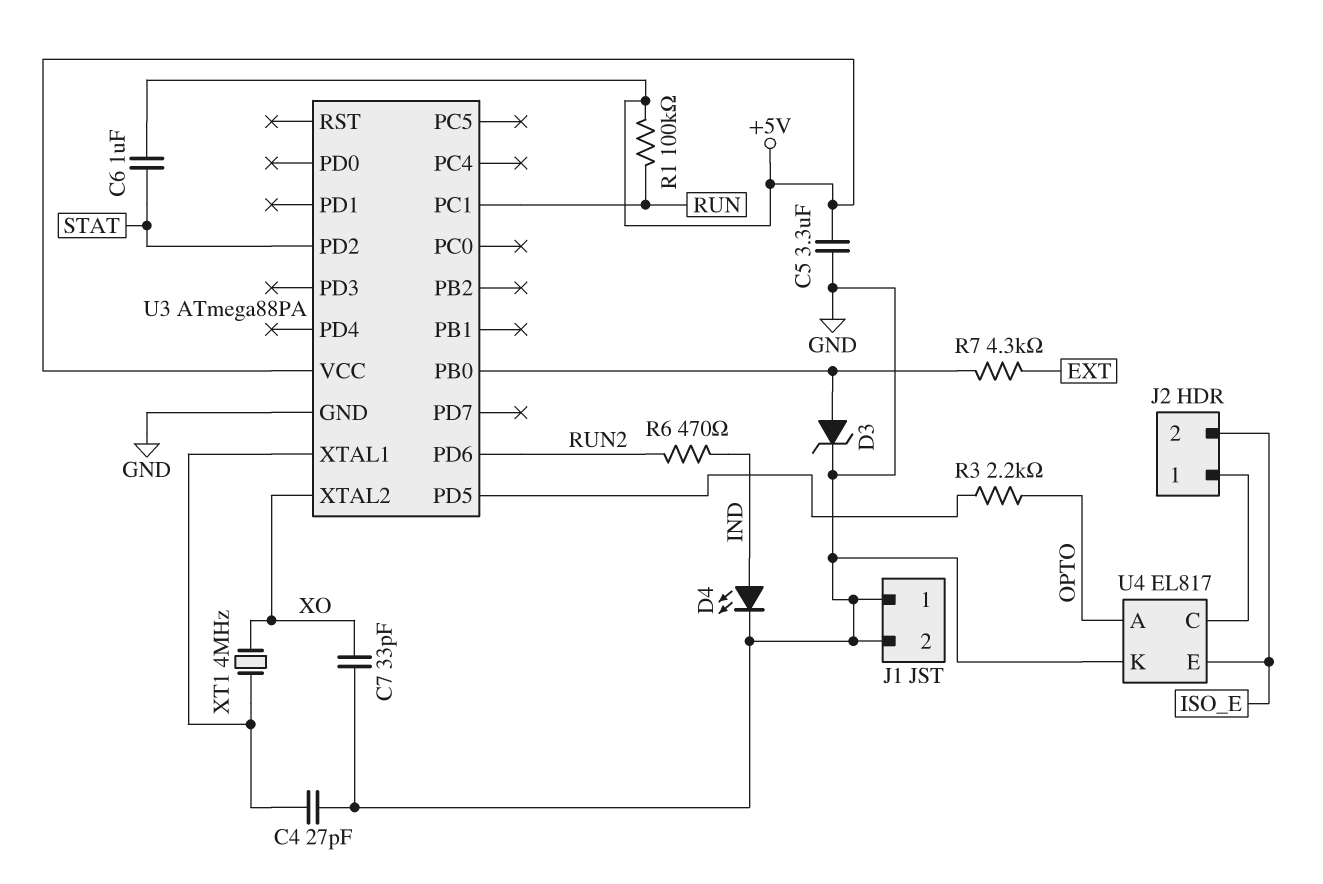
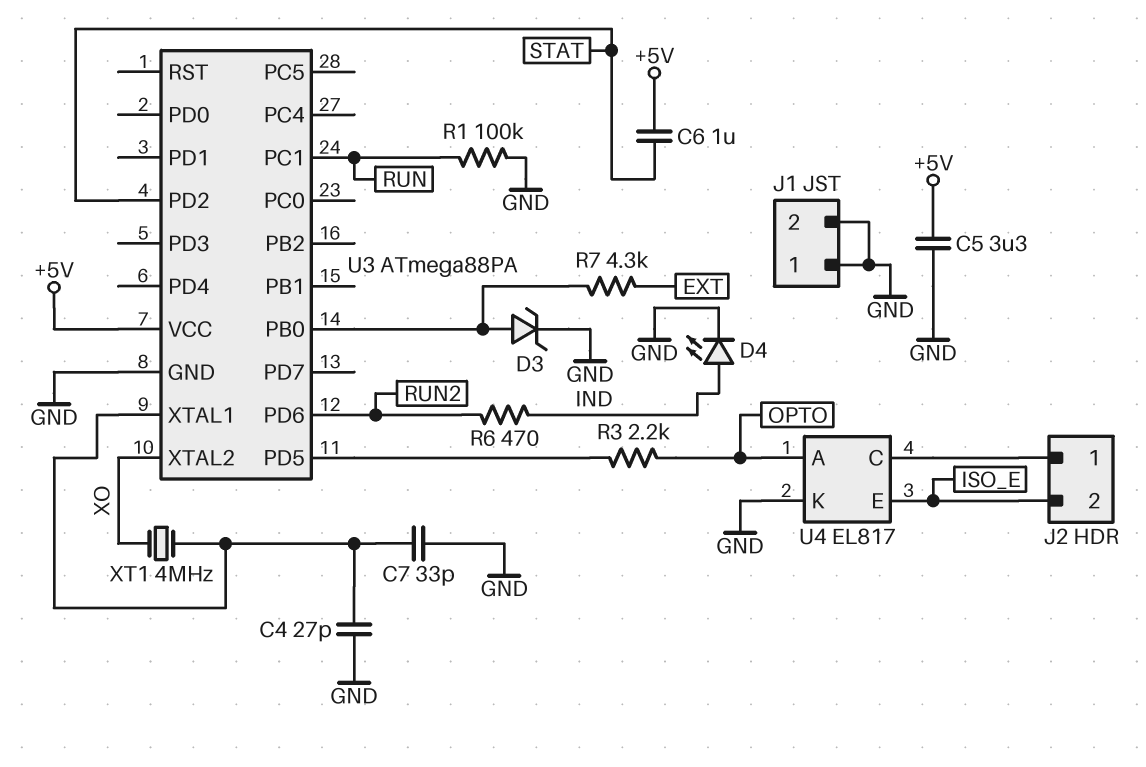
C7: 33pF (GND, XO) -> 33pF (GND, U3/XTAL1)
R1: 100k (+5V, RUN) -> 100k (GND, RUN)

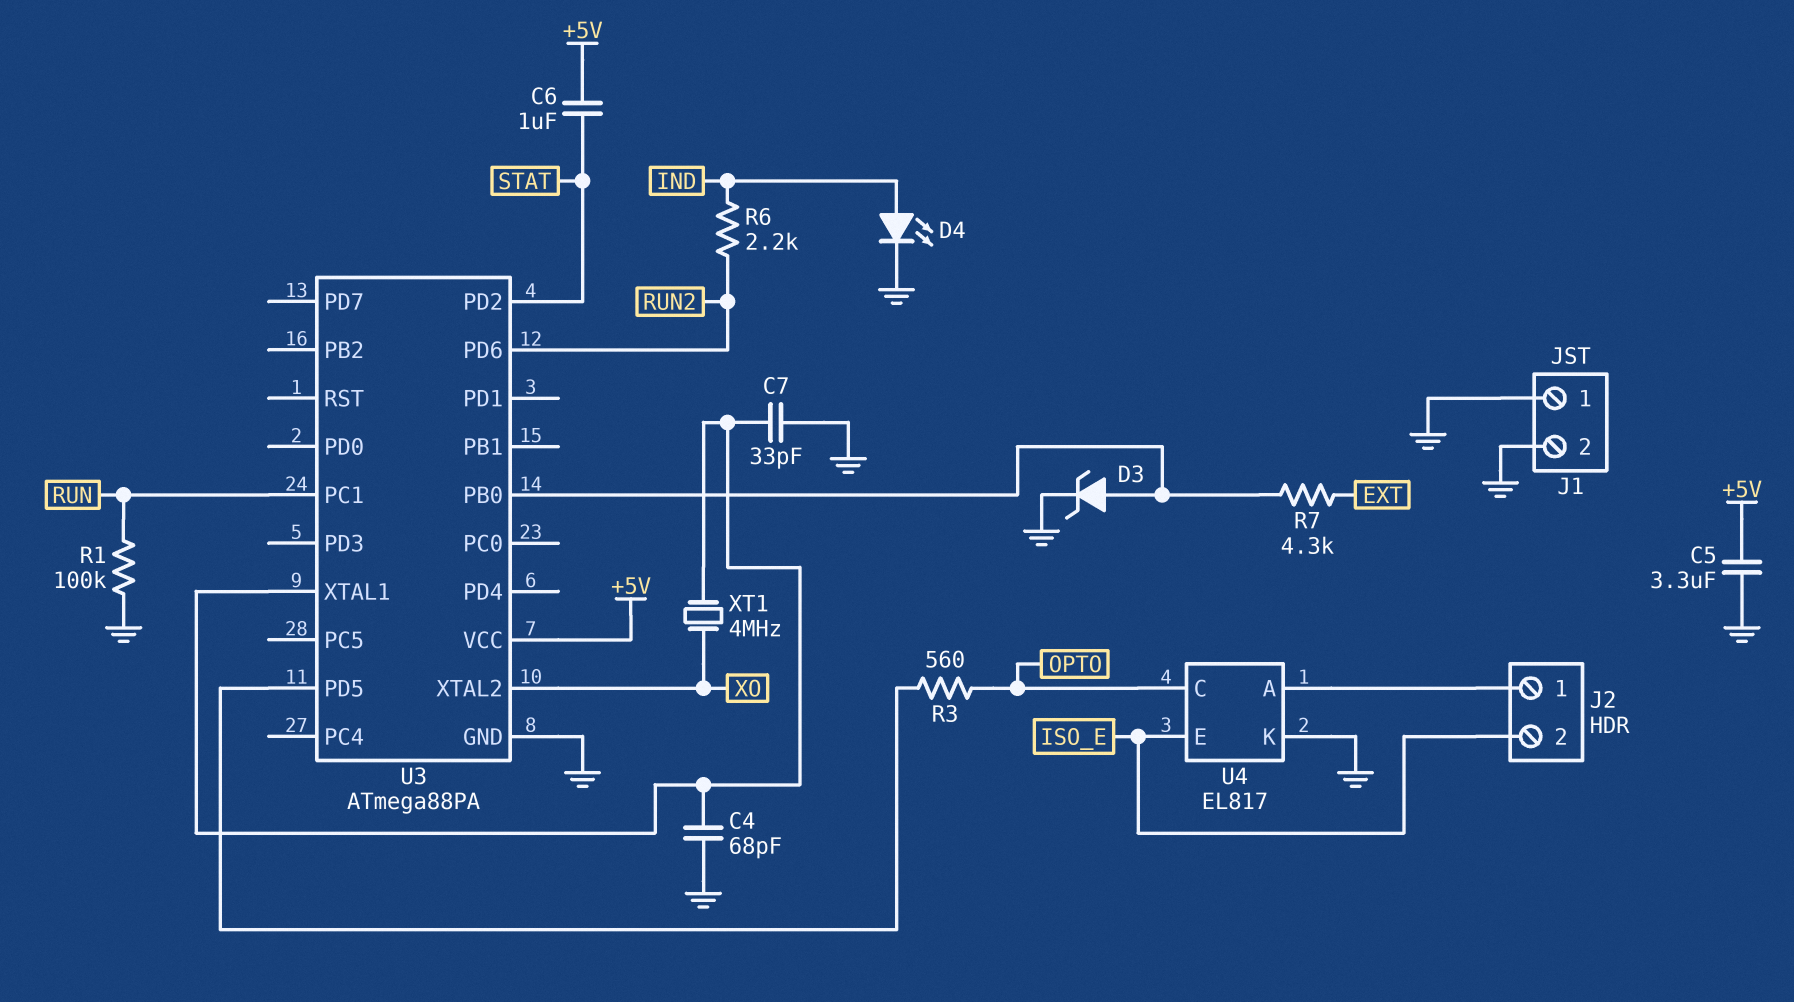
C4: 27pF (GND, U3/XTAL1) -> 68pF (GND, U3/XTAL1)
R3: 2.2k (OPTO, U3/PD5) -> 560 (OPTO, U3/PD5)
R6: 470 (IND, RUN2) -> 2.2k (IND, RUN2)
U4 pin A: OPTO -> J2/1
U4 pin C: J2/1 -> OPTO

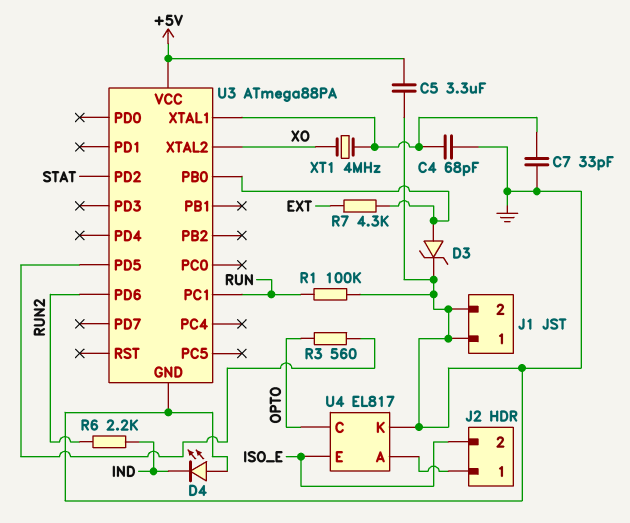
C6: 1uF (+5V, STAT) -> none
D4: LED (A IND, K GND) -> LED (A GND, K IND)

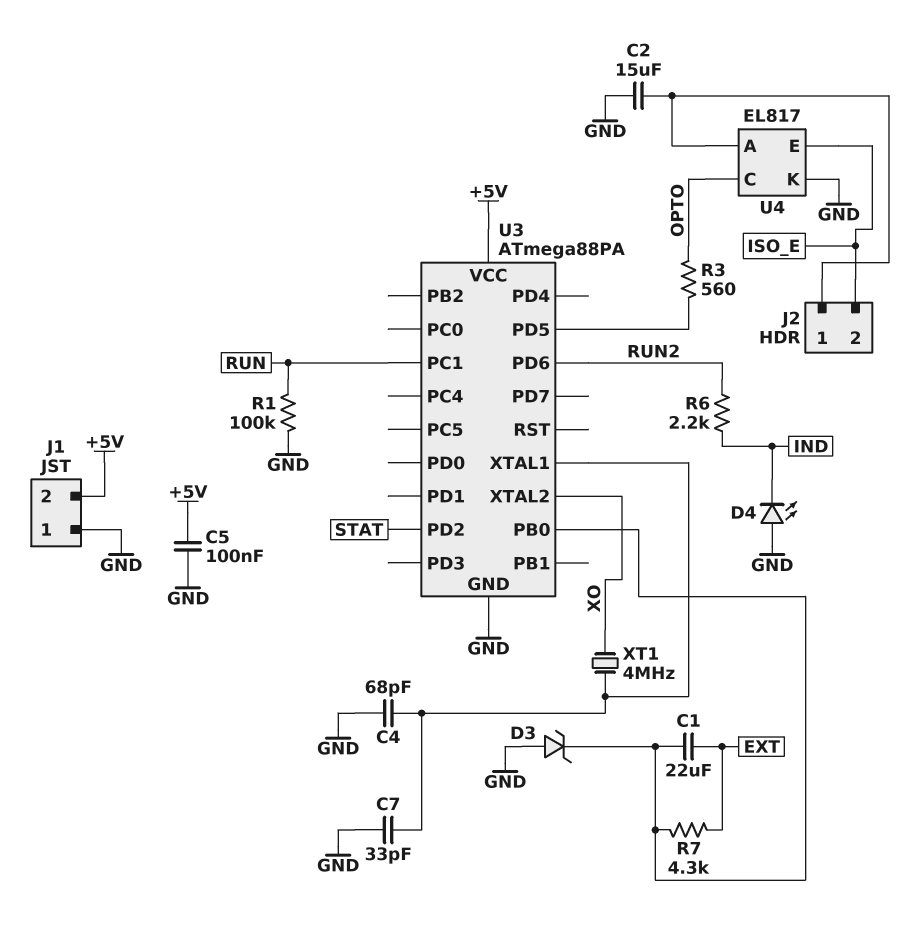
C1: none -> 22uF (EXT, U3/PB0)
C2: none -> 15uF (GND, J2/1)
C5: 3.3uF (+5V, GND) -> 100nF (+5V, GND)
D3: zener (A U3/PB0, K GND) -> zener (A GND, K U3/PB0)
J1 pin 2: GND -> +5V

